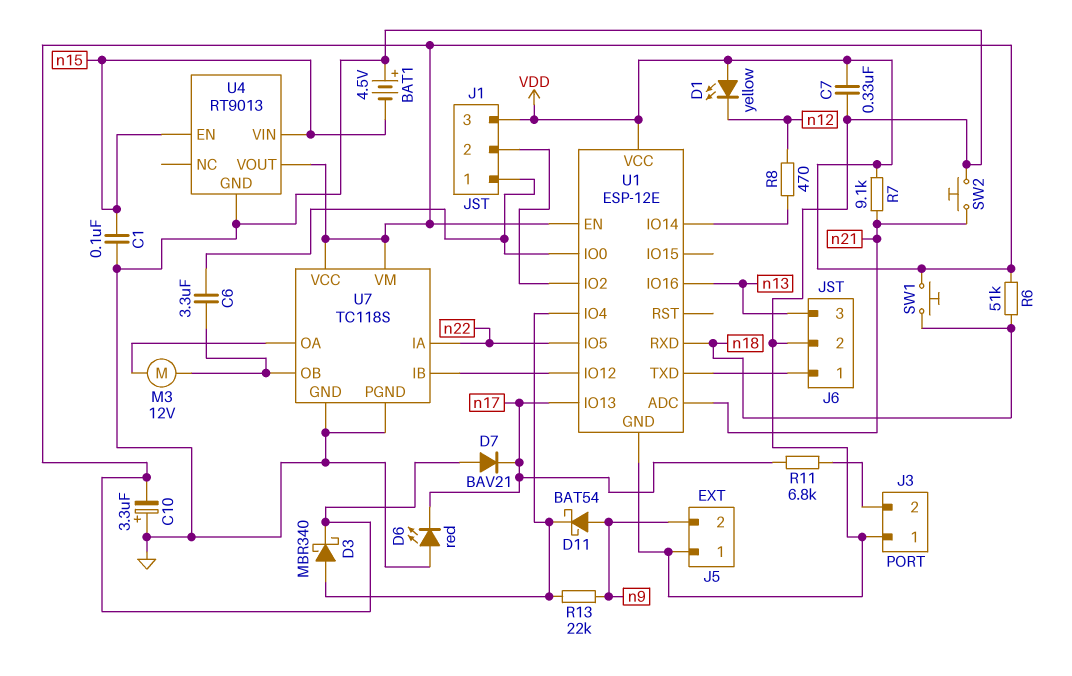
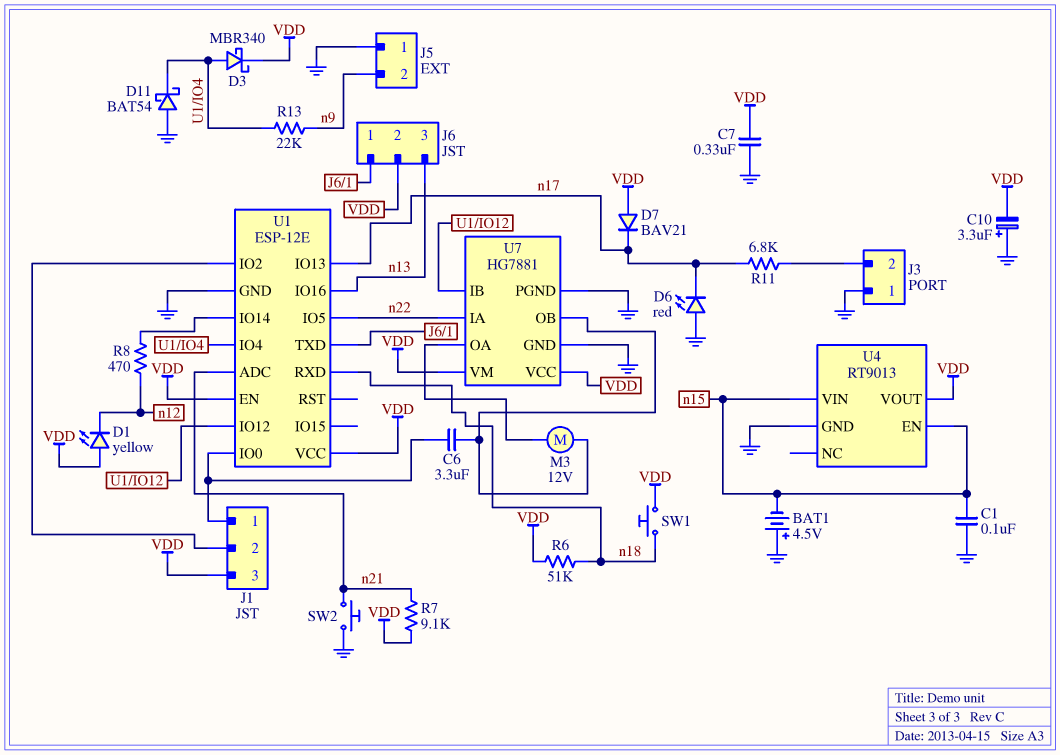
D11: schottky BAT54 (A n9, K U1/IO4) -> schottky BAT54 (A GND, K U1/IO4)
J6 pin 2: GND -> VDD
U7: TC118S -> HG7881

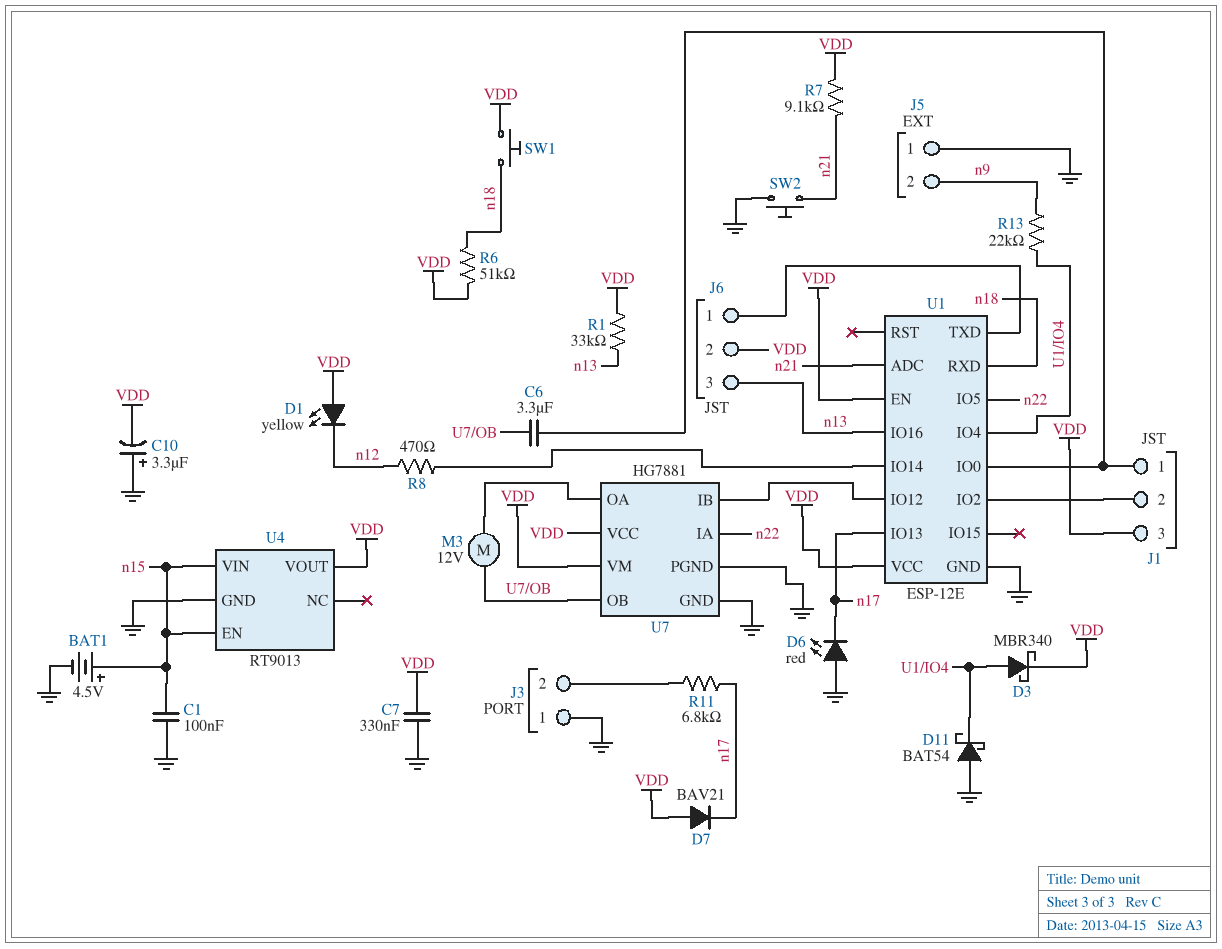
BAT1: 4.5V (plus GND, minus n15) -> 4.5V (plus n15, minus GND)
R1: none -> 33k (VDD, n13)

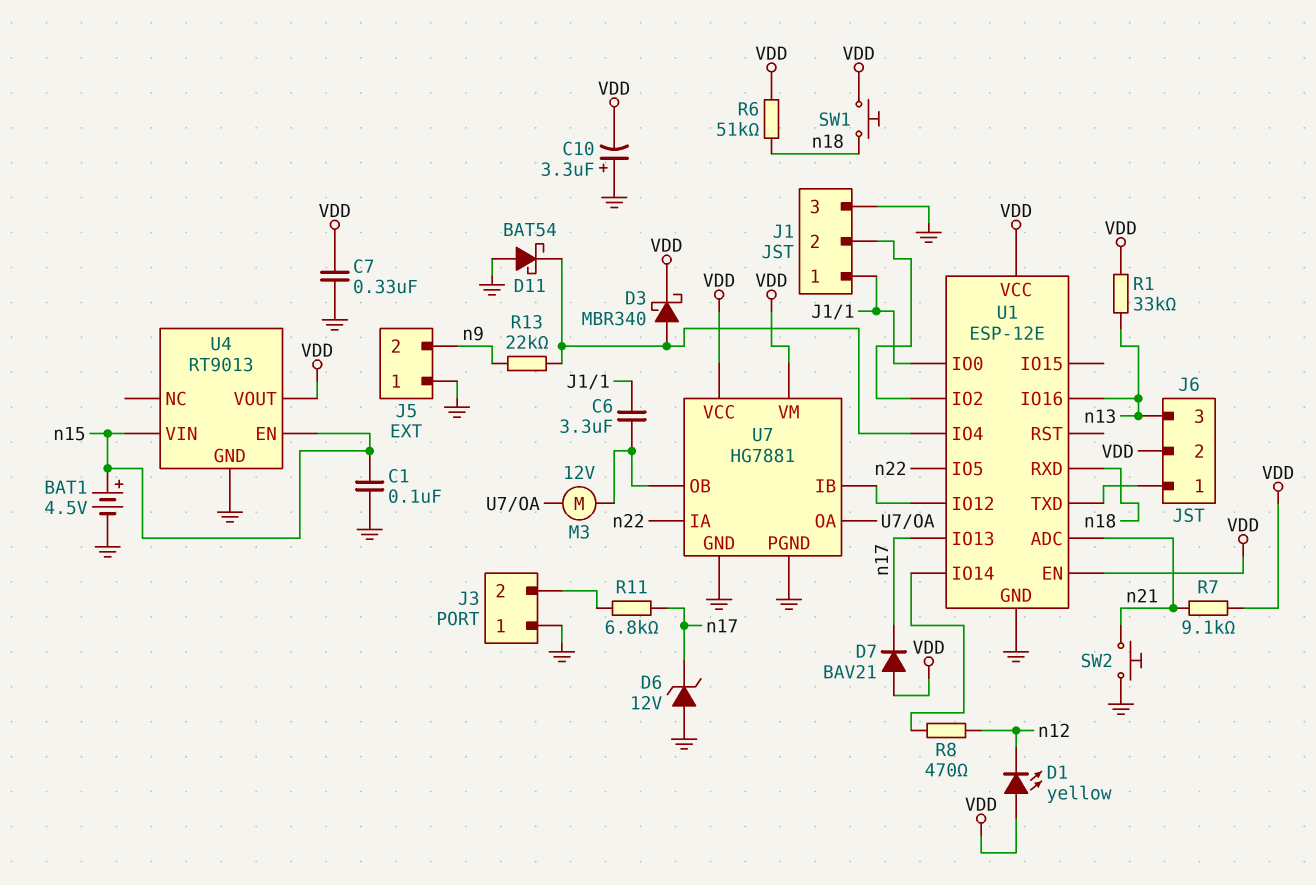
D6: LED red (A GND, K n17) -> zener 12V (A GND, K n17)
J1 pin 3: VDD -> GND

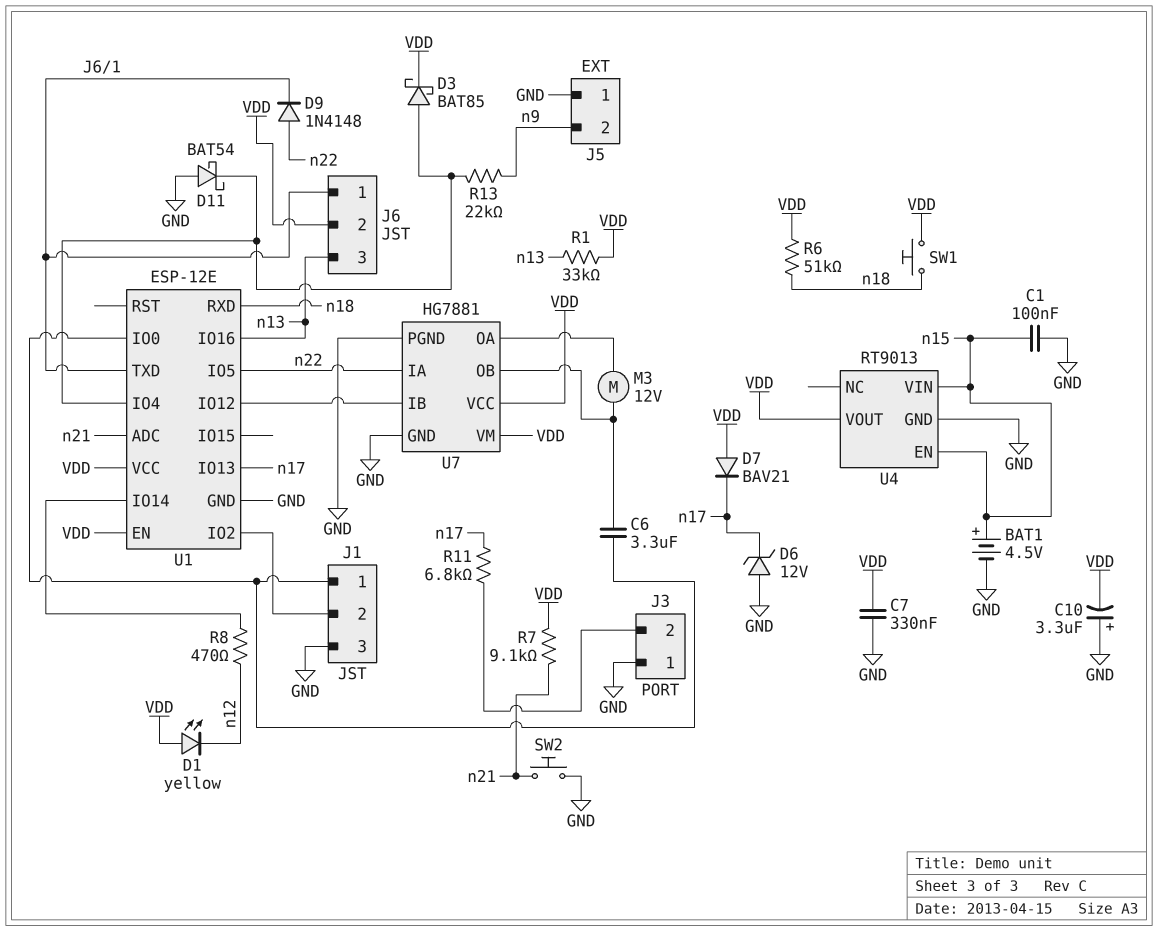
D3: schottky MBR340 (A U1/IO4, K VDD) -> schottky BAT85 (A U1/IO4, K VDD)
D9: none -> diode 1N4148 (A n22, K J6/1)

